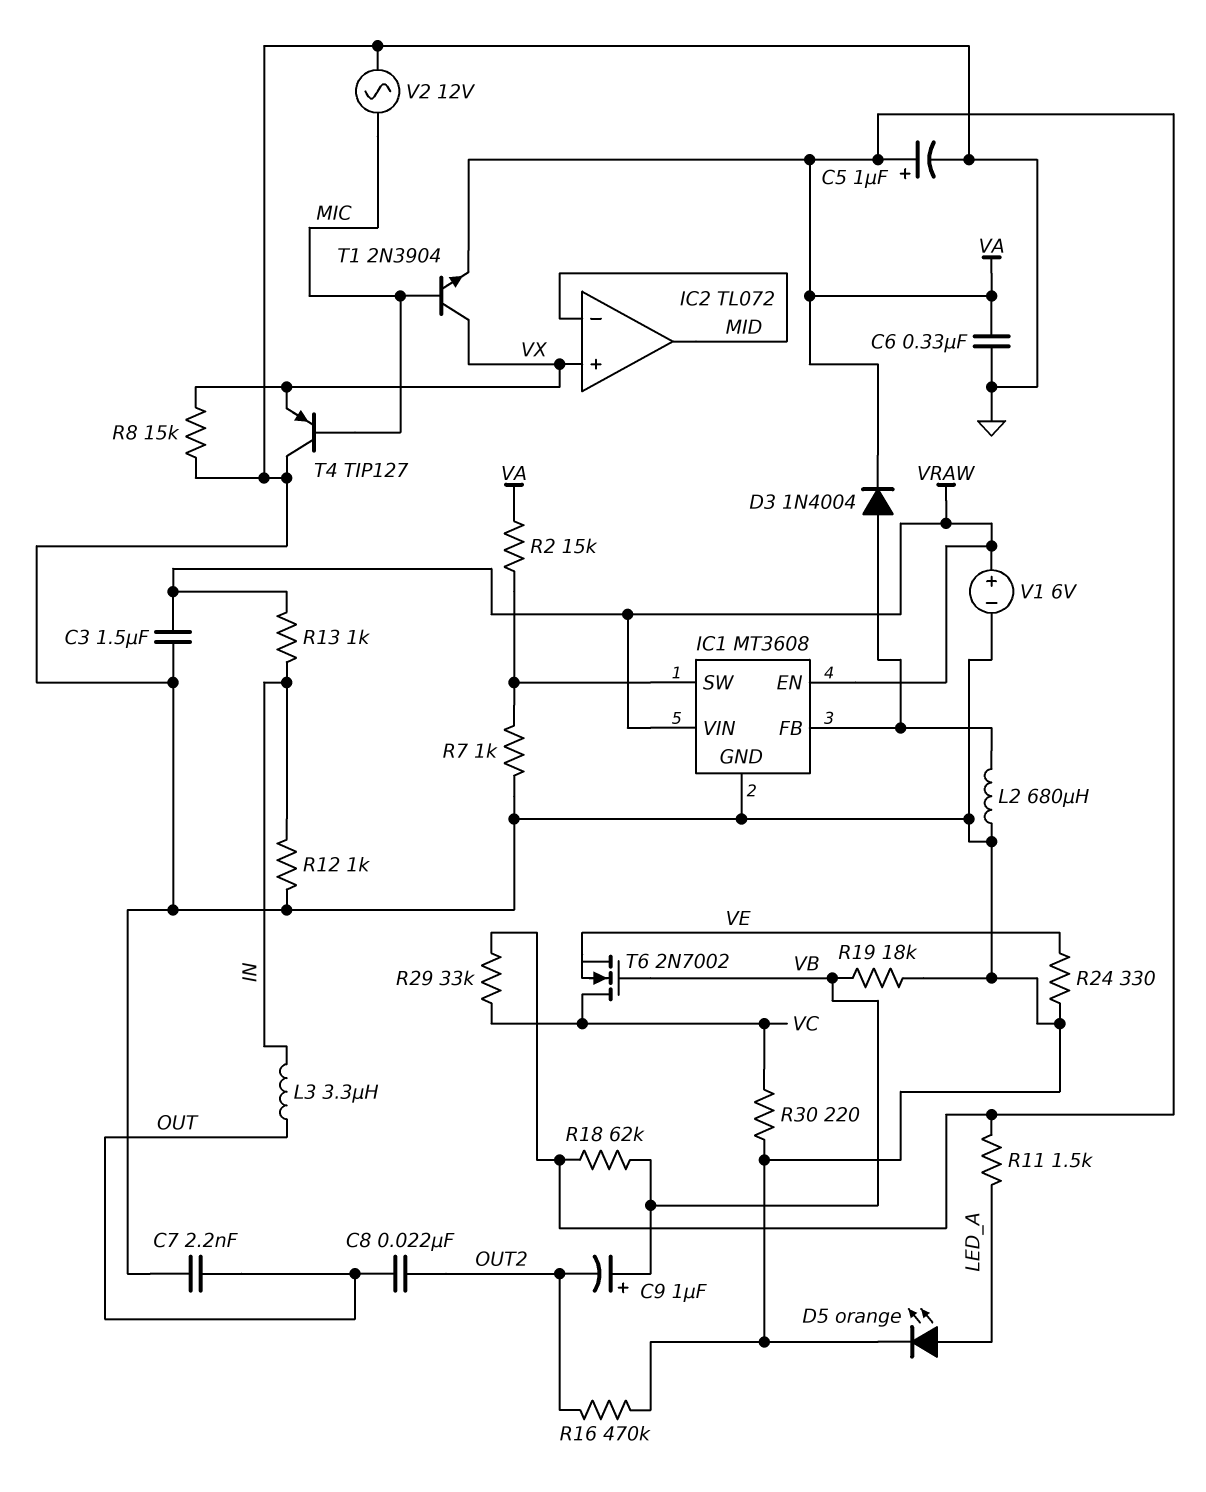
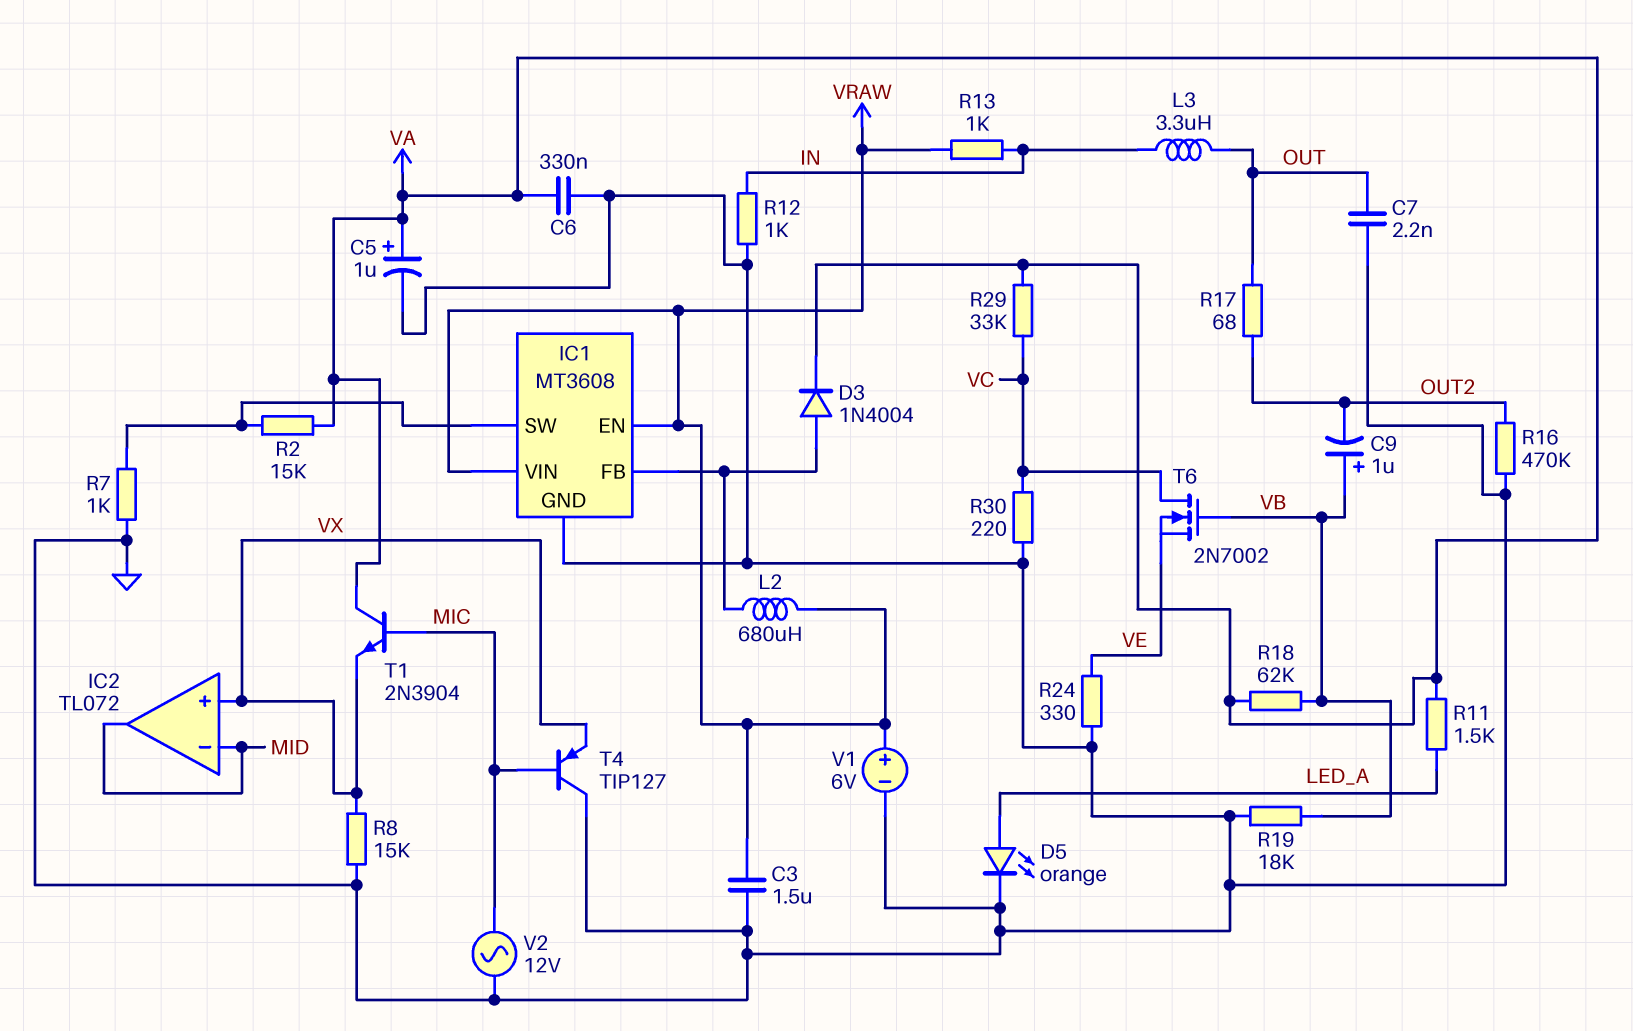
C8: 22nF (OUT, OUT2) -> none
L2: 680uH (GND, IC1/FB) -> 680uH (IC1/FB, VRAW)
R17: none -> 68 (OUT, OUT2)
T1: NPN 2N3904 (B MIC, C VX, E VA) -> NPN 2N3904 (B MIC, C VA, E VX)

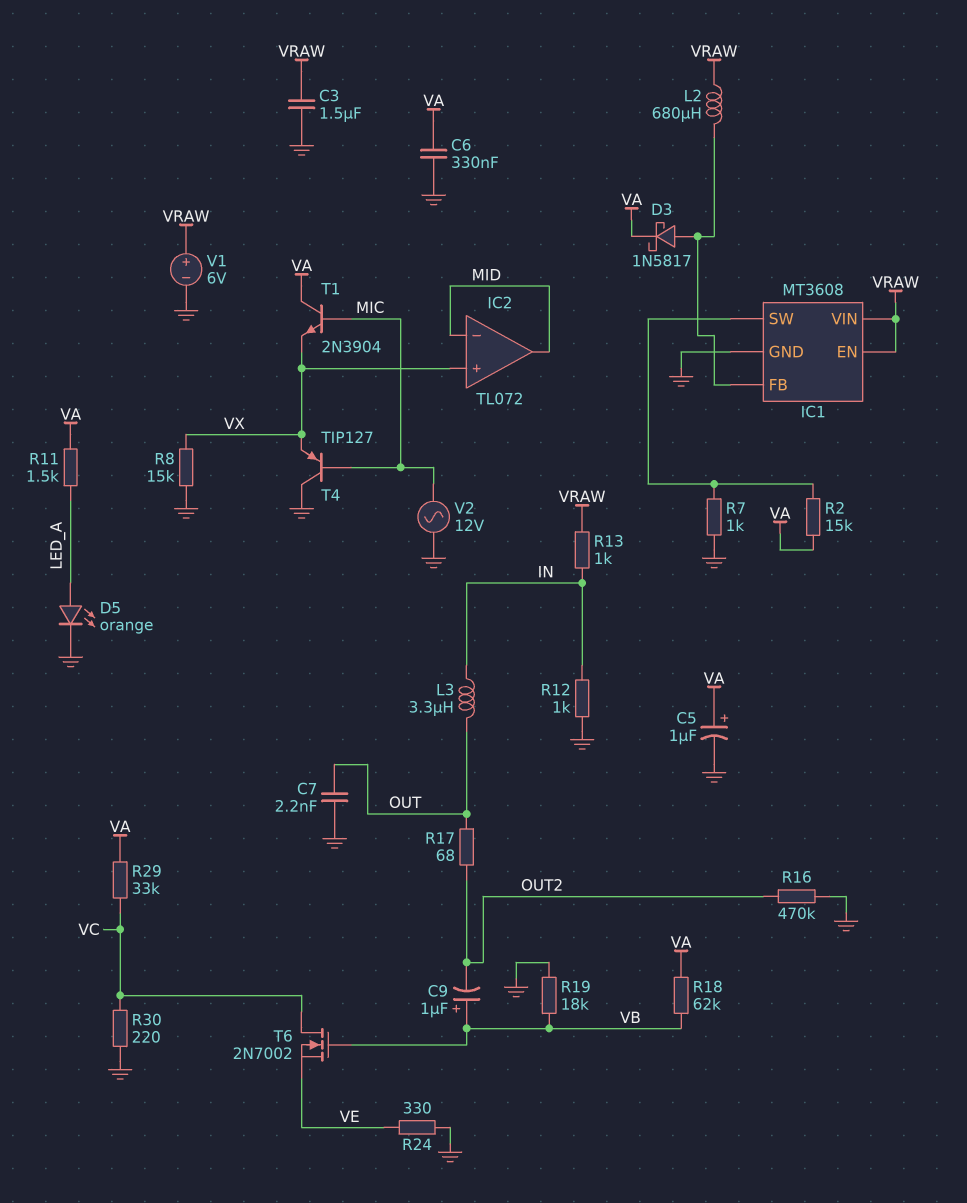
D3: diode 1N4004 (A IC1/FB, K VA) -> schottky 1N5817 (A IC1/FB, K VA)

